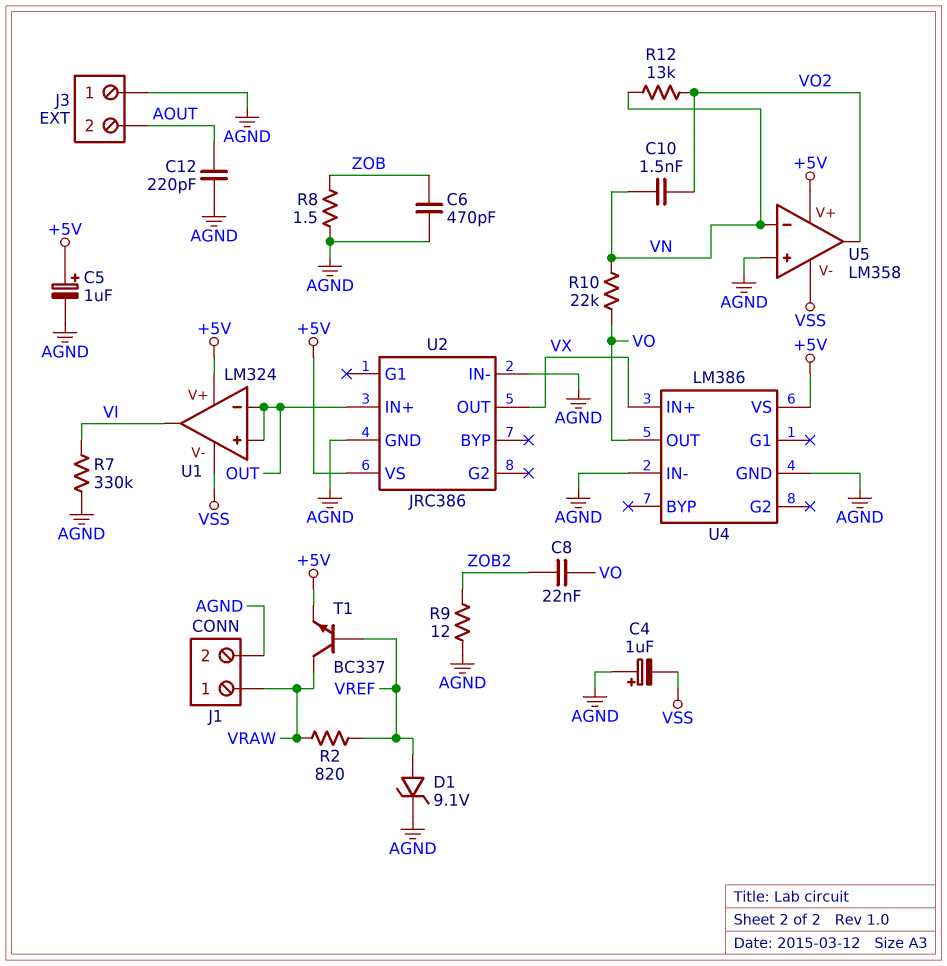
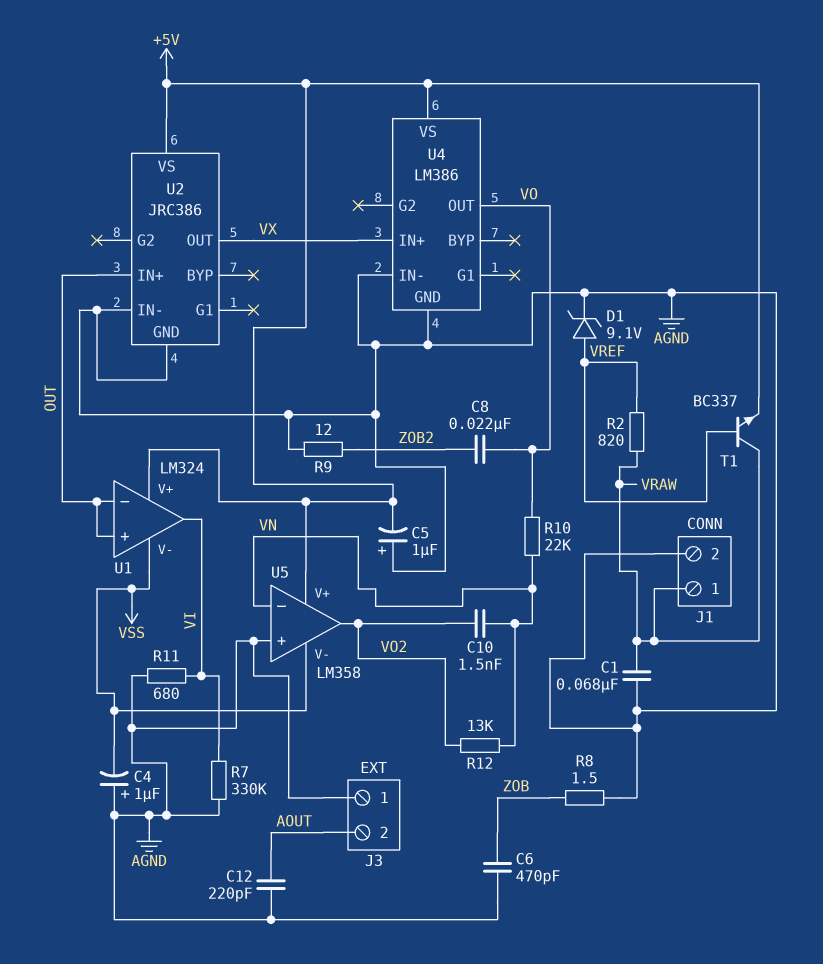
C1: none -> 68nF (AGND, VRAW)
C5: 1uF (plus +5V, minus AGND) -> 1uF (plus AGND, minus +5V)
R11: none -> 680 (AGND, VI)

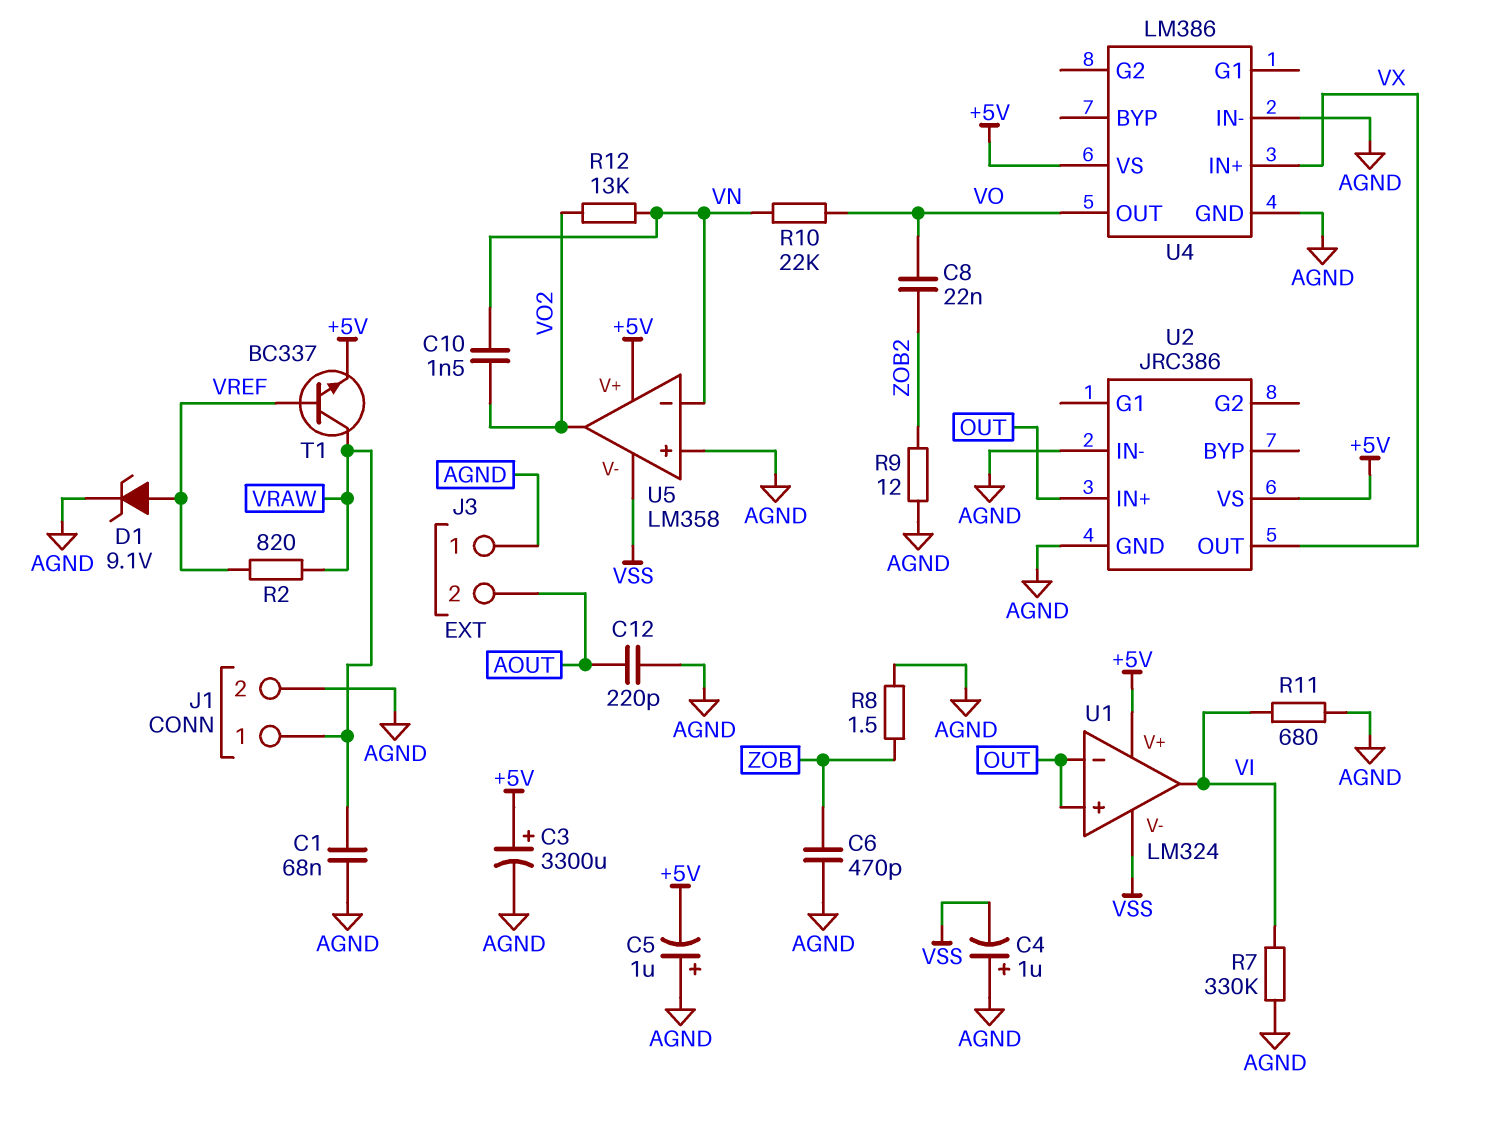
C3: none -> 3300uF (plus +5V, minus AGND)

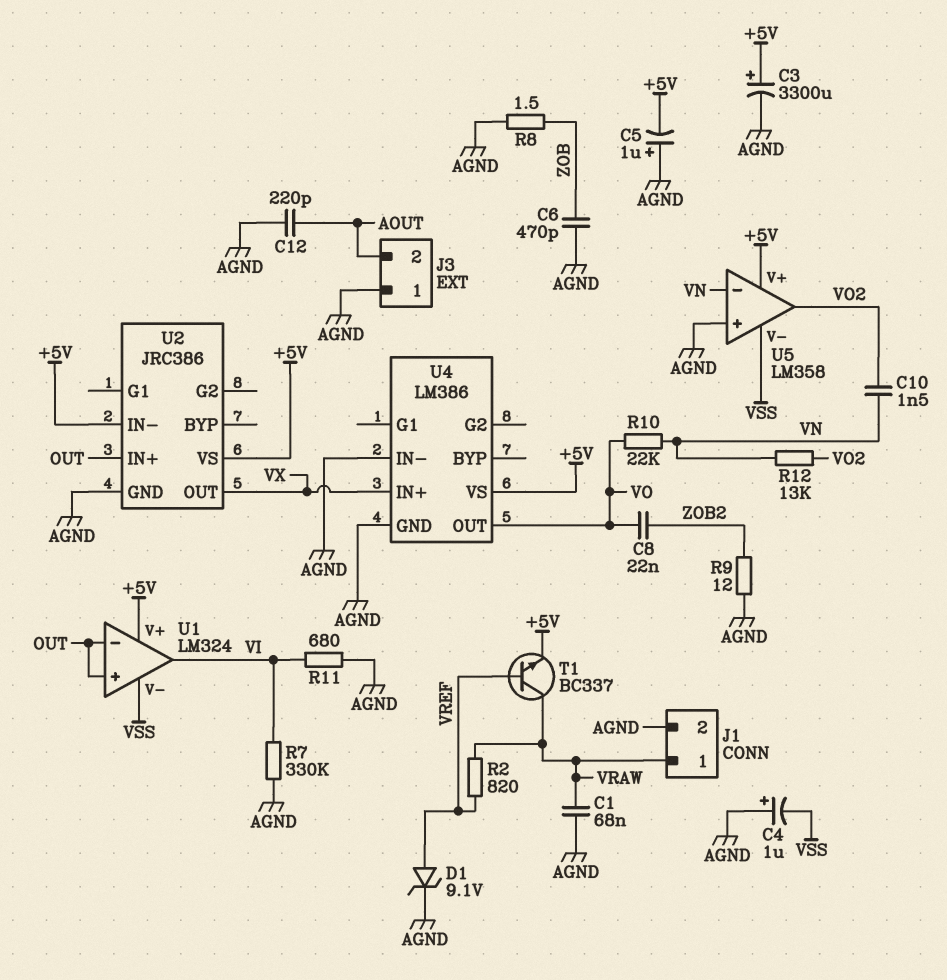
U2 pin IN-: AGND -> +5V

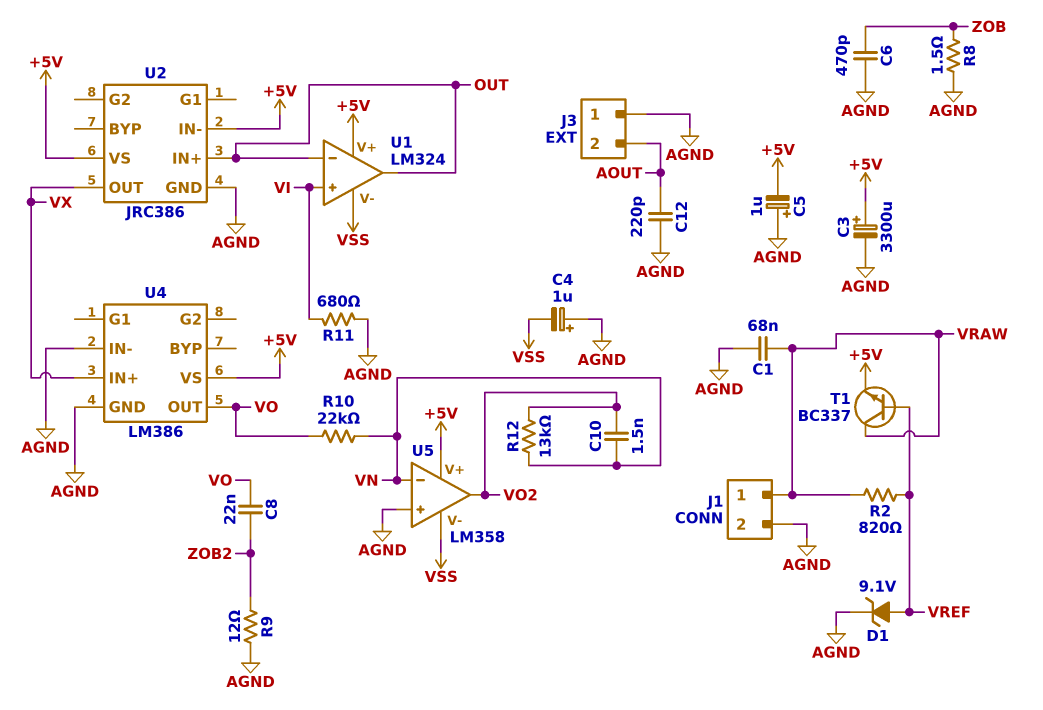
R7: 330k (AGND, VI) -> none
U1 pin in+: OUT -> VI
U1 pin out: VI -> OUT

